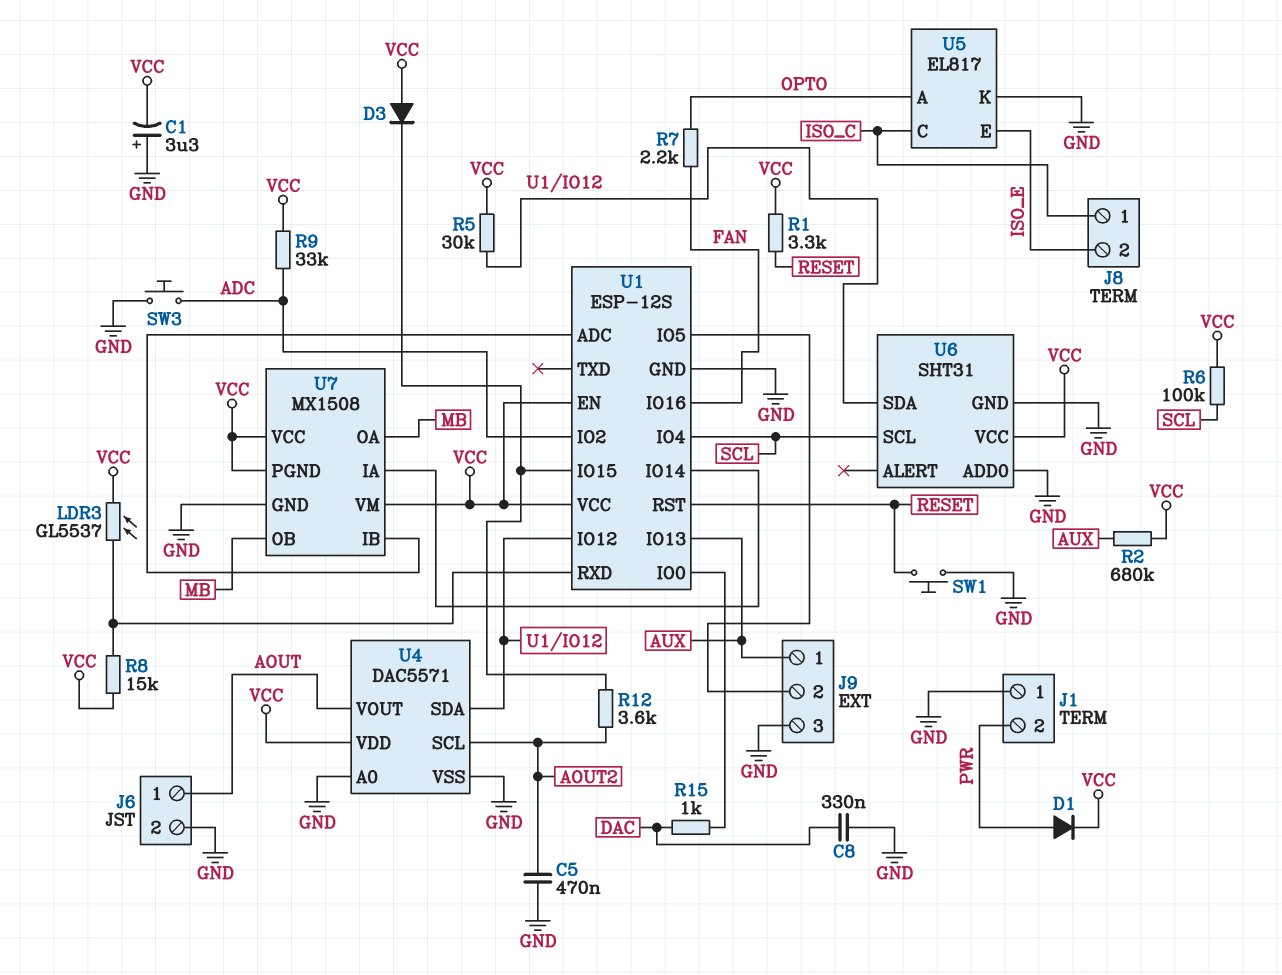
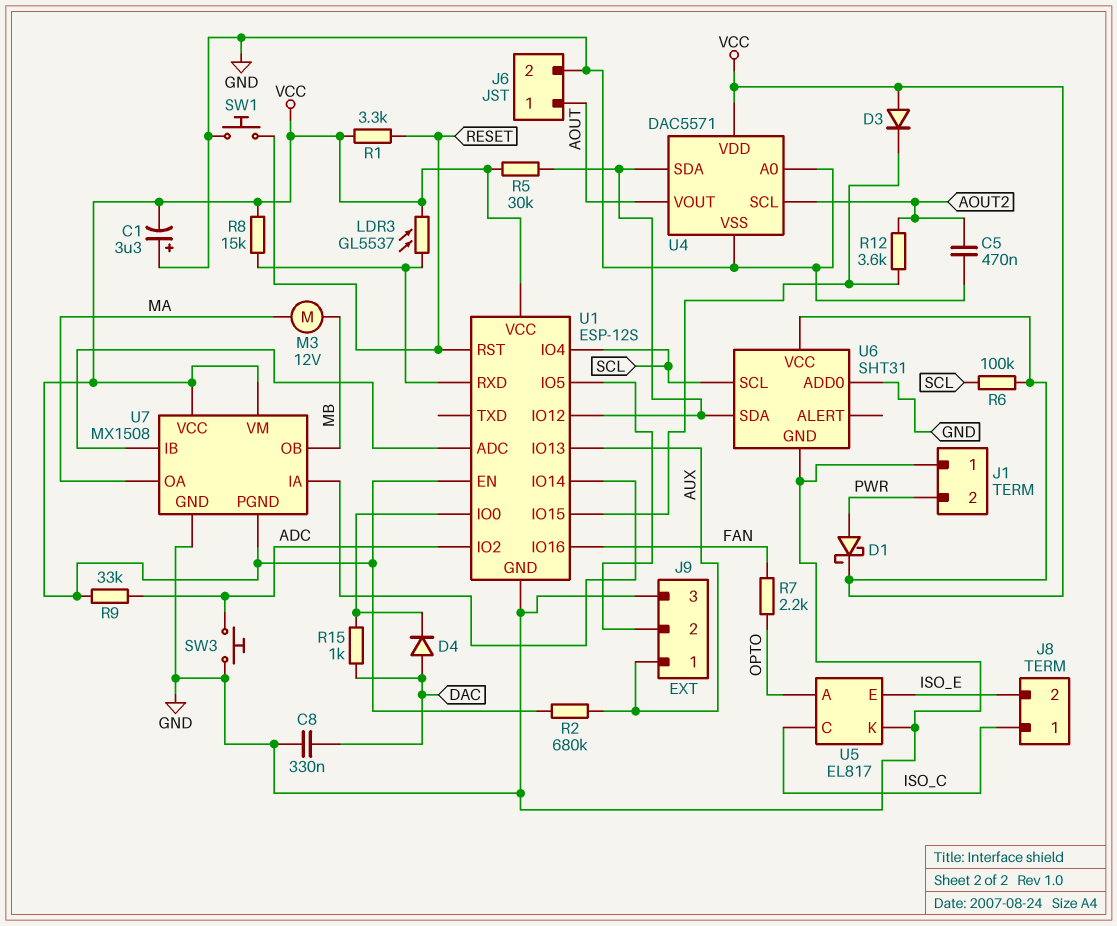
D1: diode (A PWR, K VCC) -> schottky (A PWR, K VCC)
D4: none -> diode (A DAC, K U1/IO0)
M3: none -> motor 12V (MA, MB)
U7 pin OA: MB -> MA

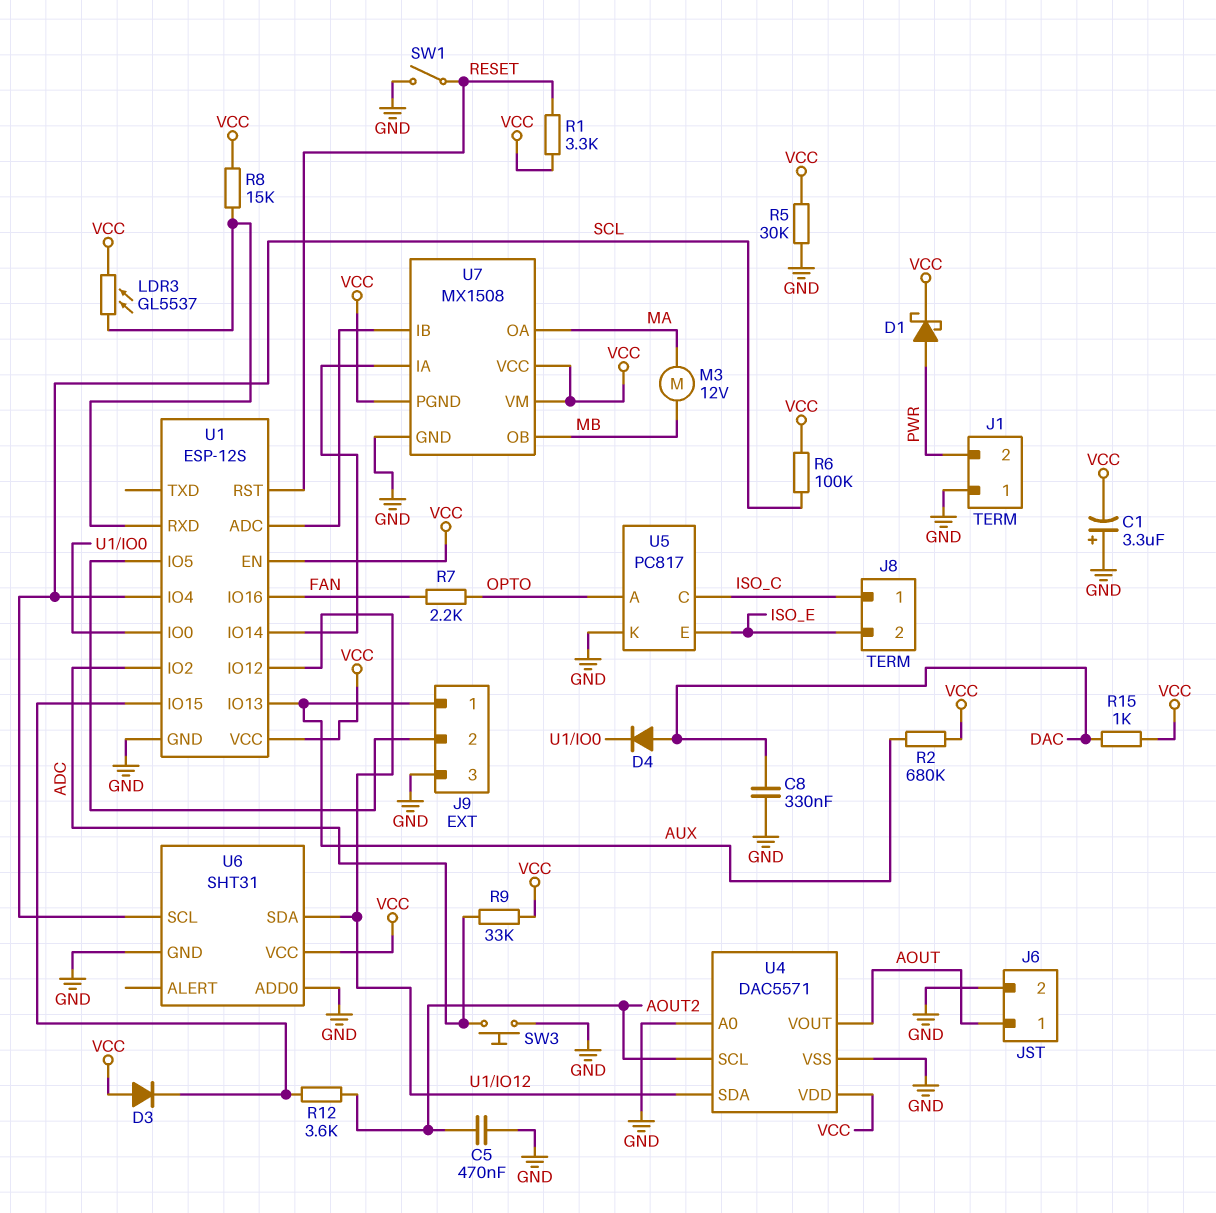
R5: 30k (U1/IO12, VCC) -> 30k (GND, VCC)
R15: 1k (DAC, U1/IO0) -> 1k (DAC, VCC)
SW1: button (GND, RESET) -> switch (GND, RESET)
U5: EL817 -> PC817

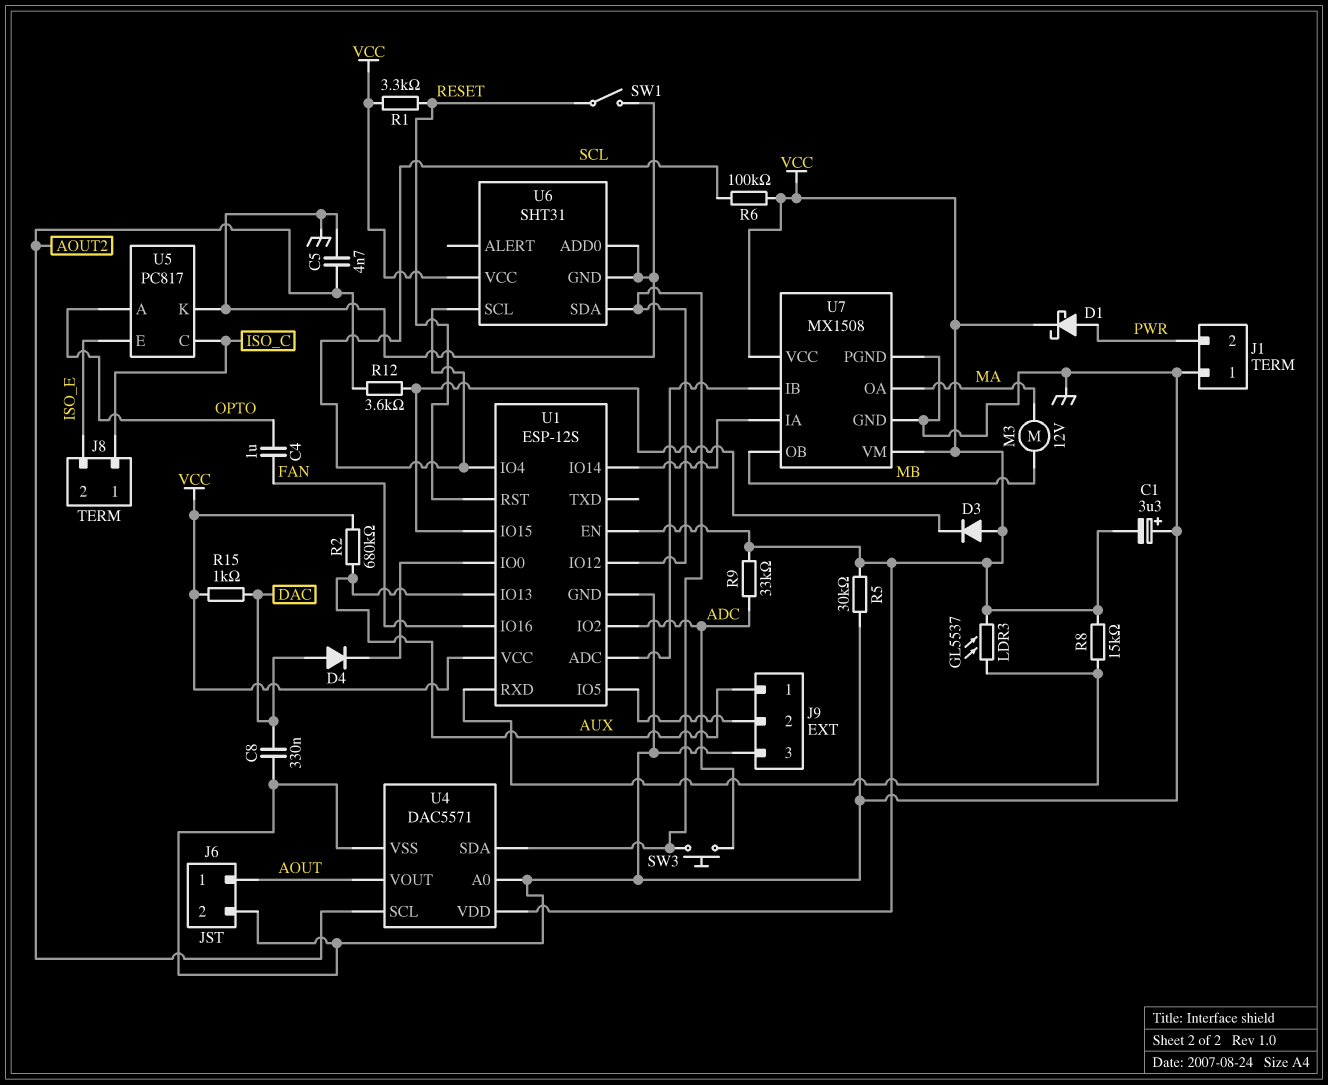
C4: none -> 1uF (FAN, OPTO)
C5: 470nF (AOUT2, GND) -> 4.7nF (AOUT2, GND)
R7: 2.2k (FAN, OPTO) -> none
SW3: button (ADC, GND) -> button (ADC, U1/IO12)
U7 pin PGND: VCC -> GND

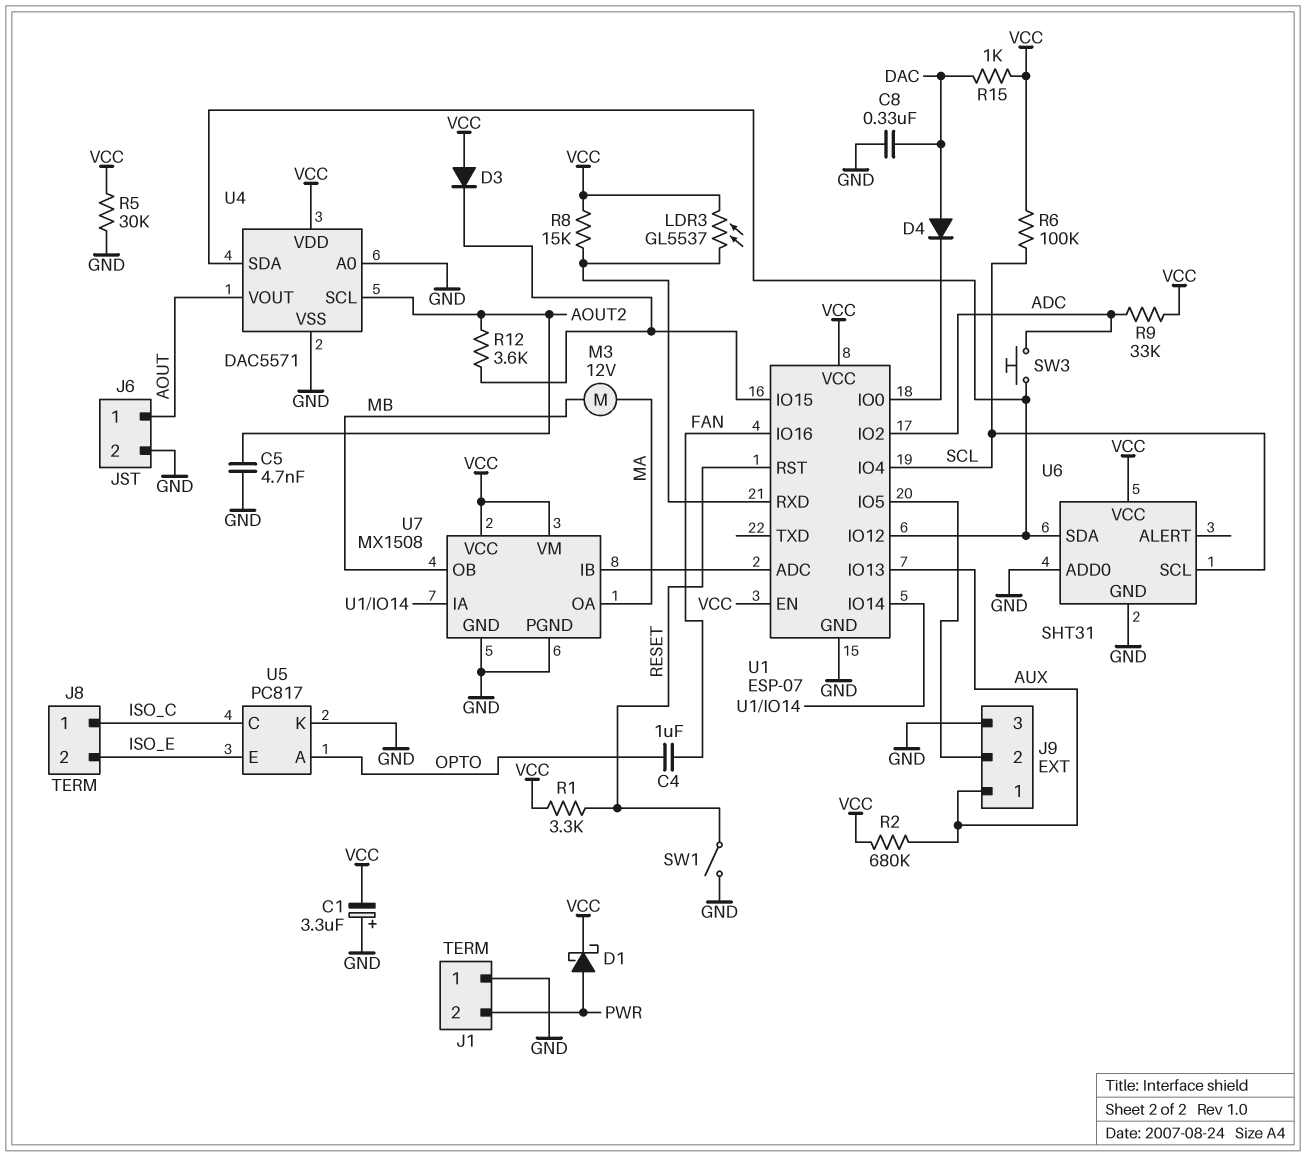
U1: ESP-12S -> ESP-07

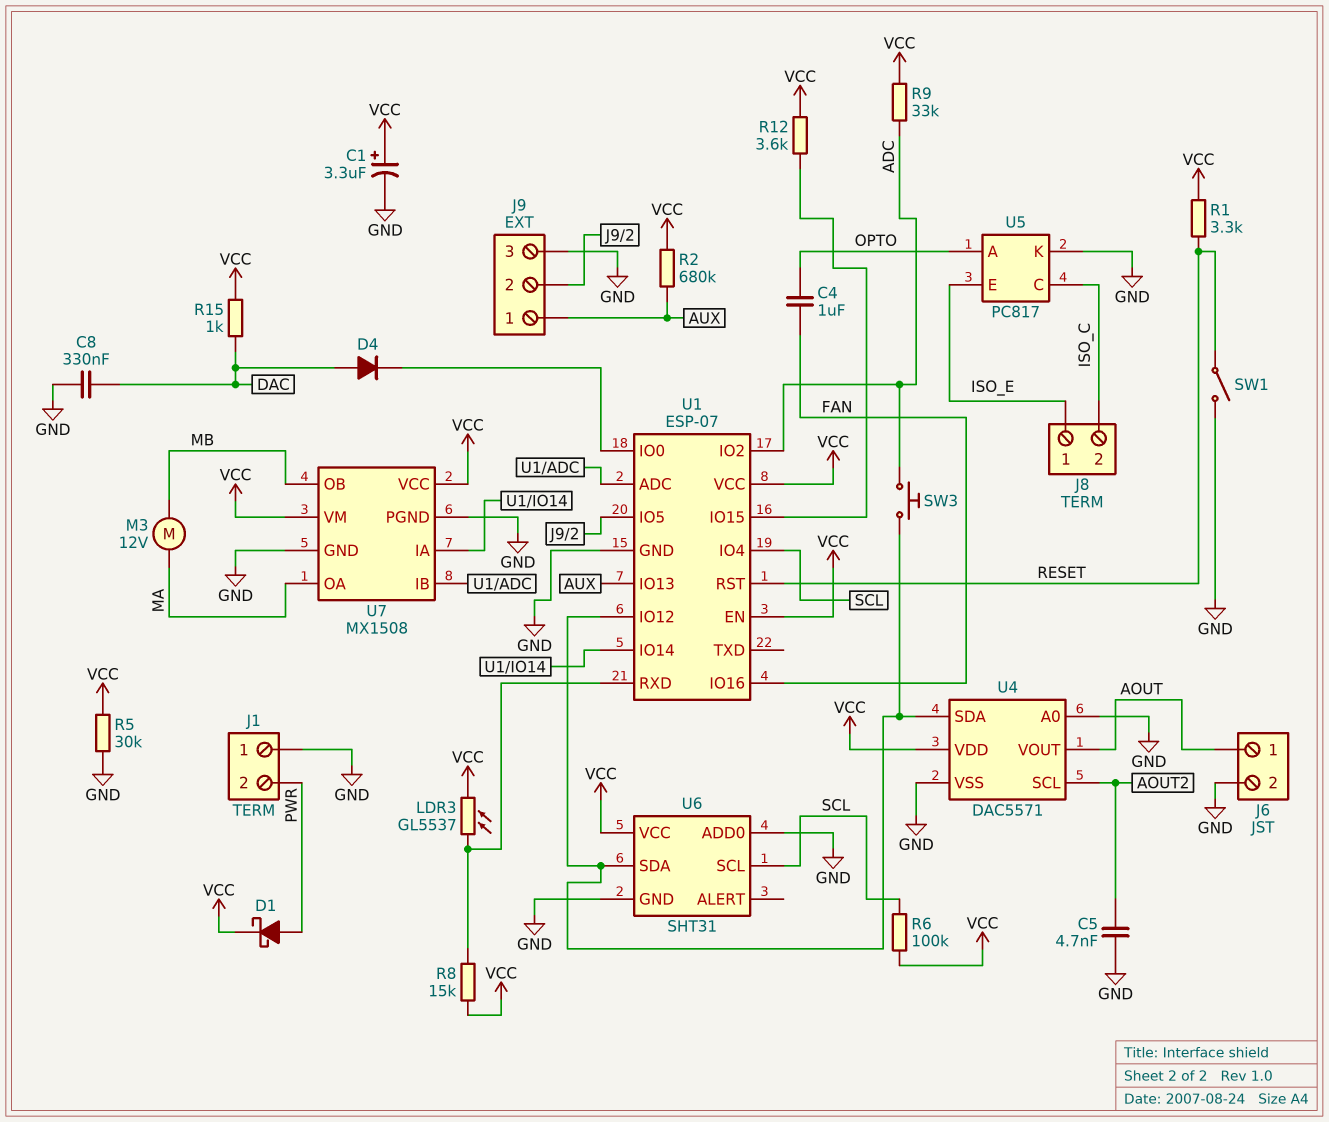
C1: 3.3uF (plus GND, minus VCC) -> 3.3uF (plus VCC, minus GND)
D3: diode (A VCC, K U1/IO15) -> none
J8 pin 1: ISO_C -> ISO_E
J8 pin 2: ISO_E -> ISO_C
R12: 3.6k (AOUT2, U1/IO15) -> 3.6k (U1/IO15, VCC)

